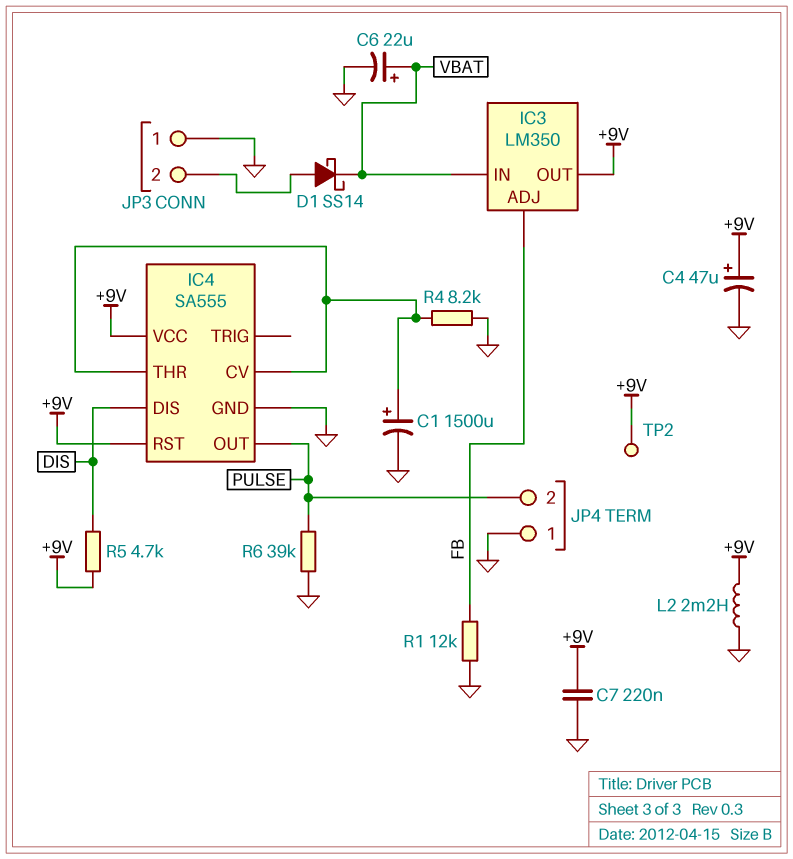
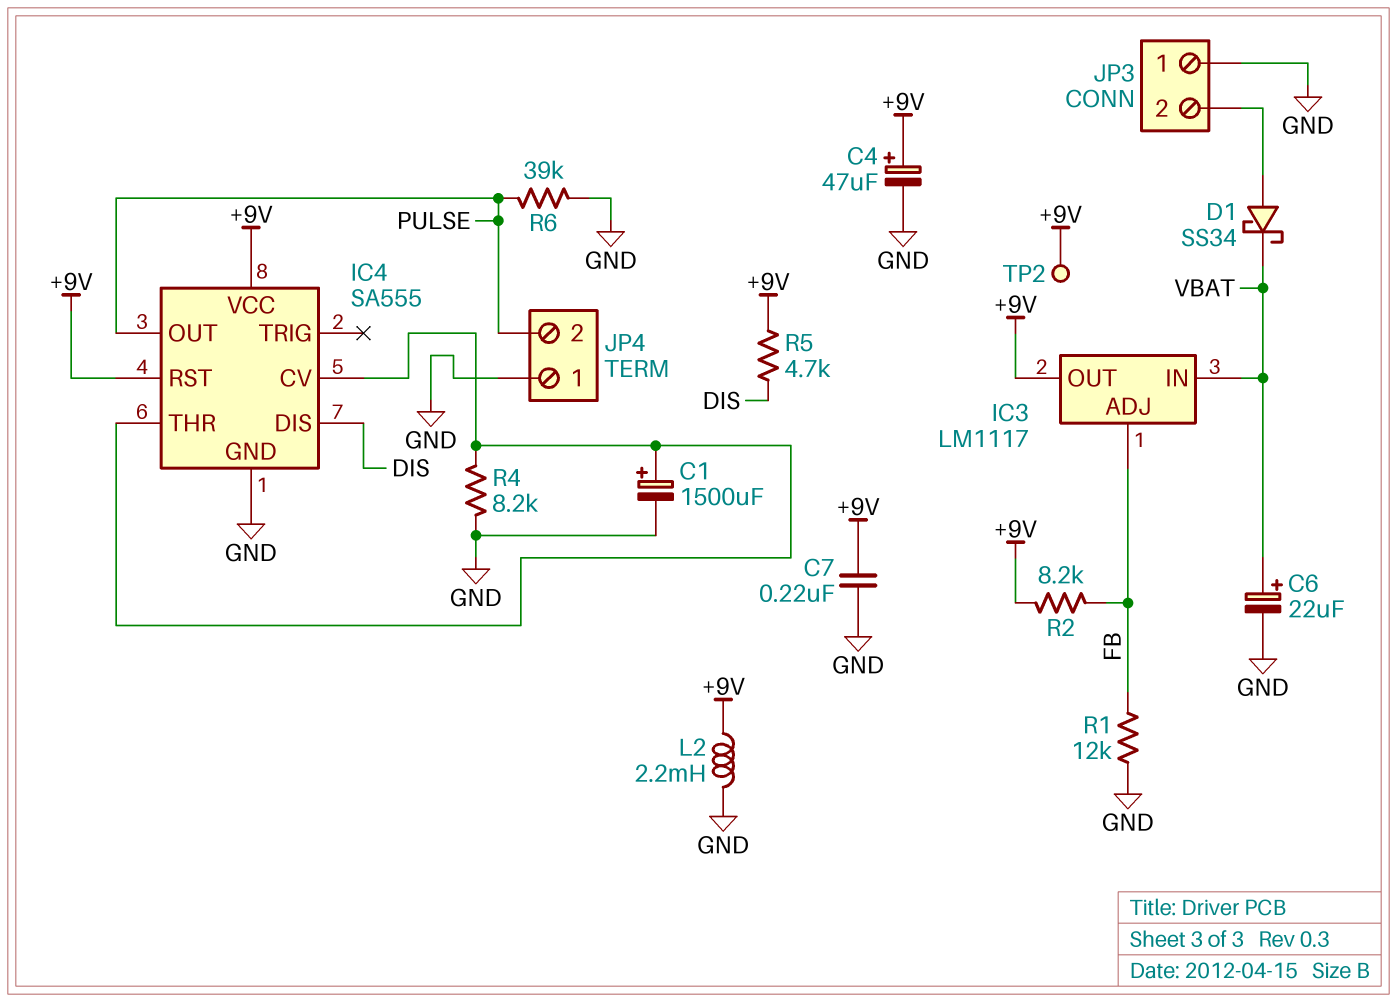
D1: schottky SS14 (A JP3/2, K VBAT) -> schottky SS34 (A JP3/2, K VBAT)
IC3: LM350 -> LM1117
R2: none -> 8.2k (+9V, FB)

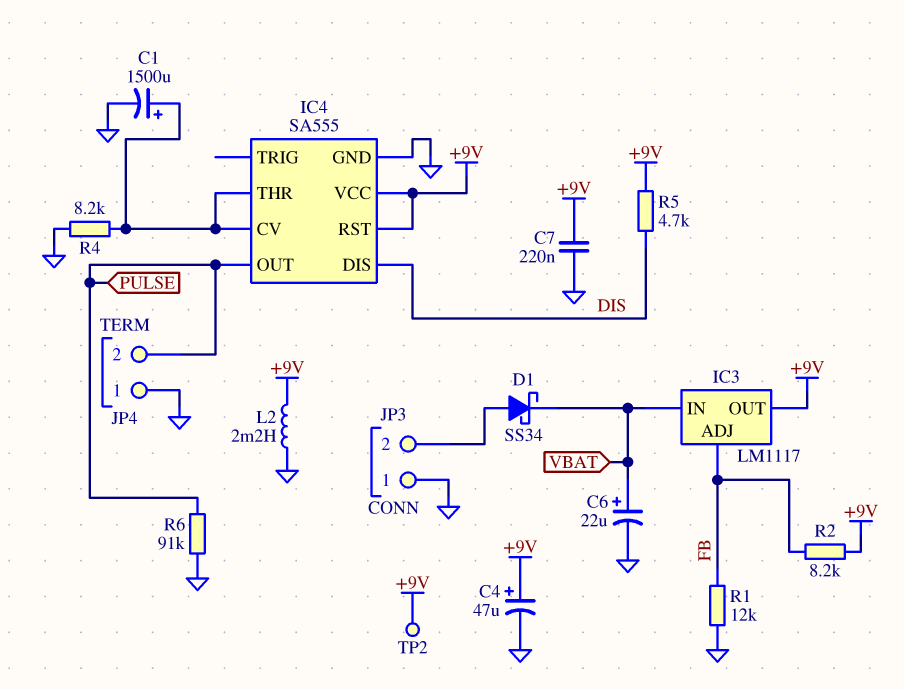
R6: 39k (GND, PULSE) -> 91k (GND, PULSE)

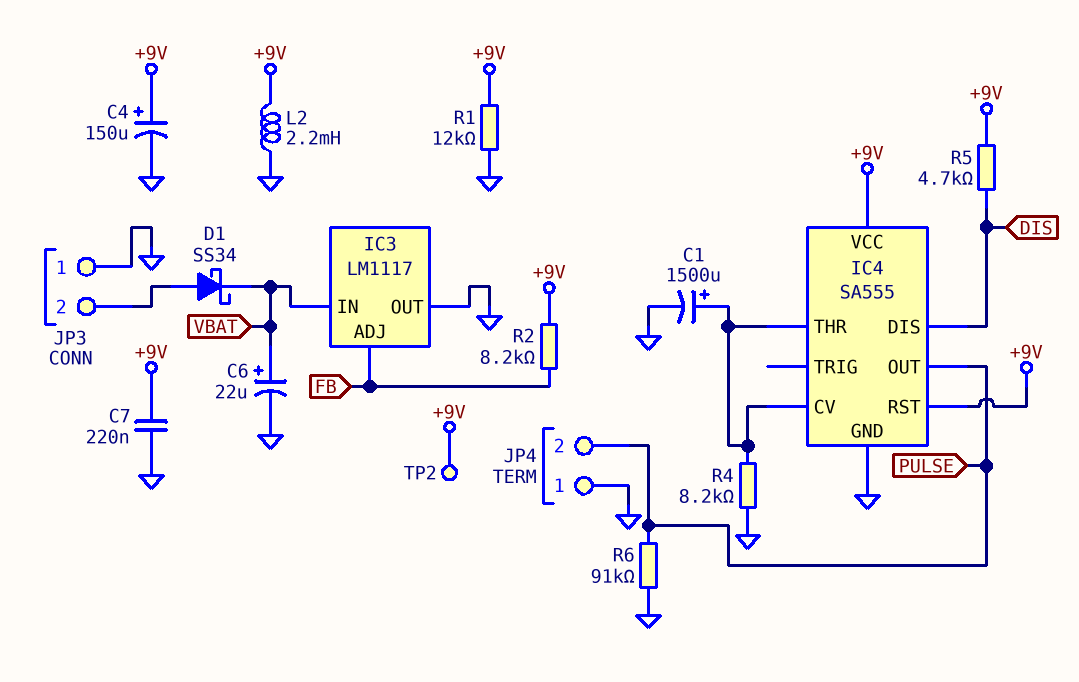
C4: 47uF (plus +9V, minus GND) -> 150uF (plus +9V, minus GND)
IC3 pin OUT: +9V -> GND
R1: 12k (FB, GND) -> 12k (+9V, GND)

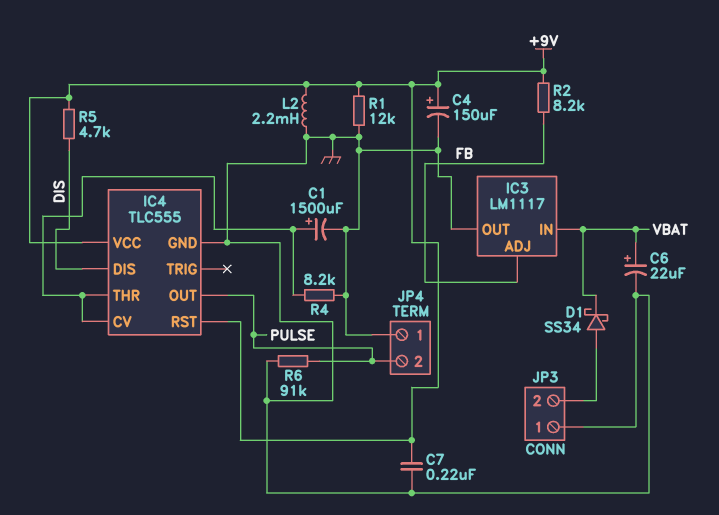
IC4: SA555 -> TLC555
TP2: test point (+9V) -> none

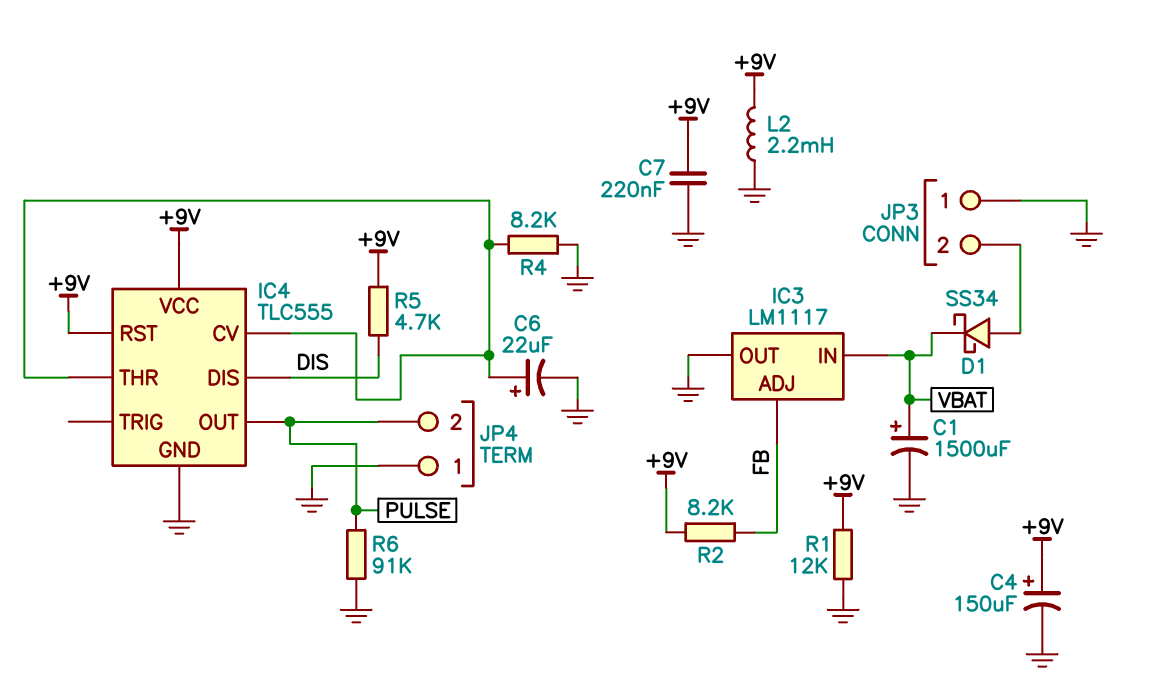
C1: 1500uF (plus IC4/CV, minus GND) -> 1500uF (plus VBAT, minus GND)
C6: 22uF (plus VBAT, minus GND) -> 22uF (plus IC4/CV, minus GND)

